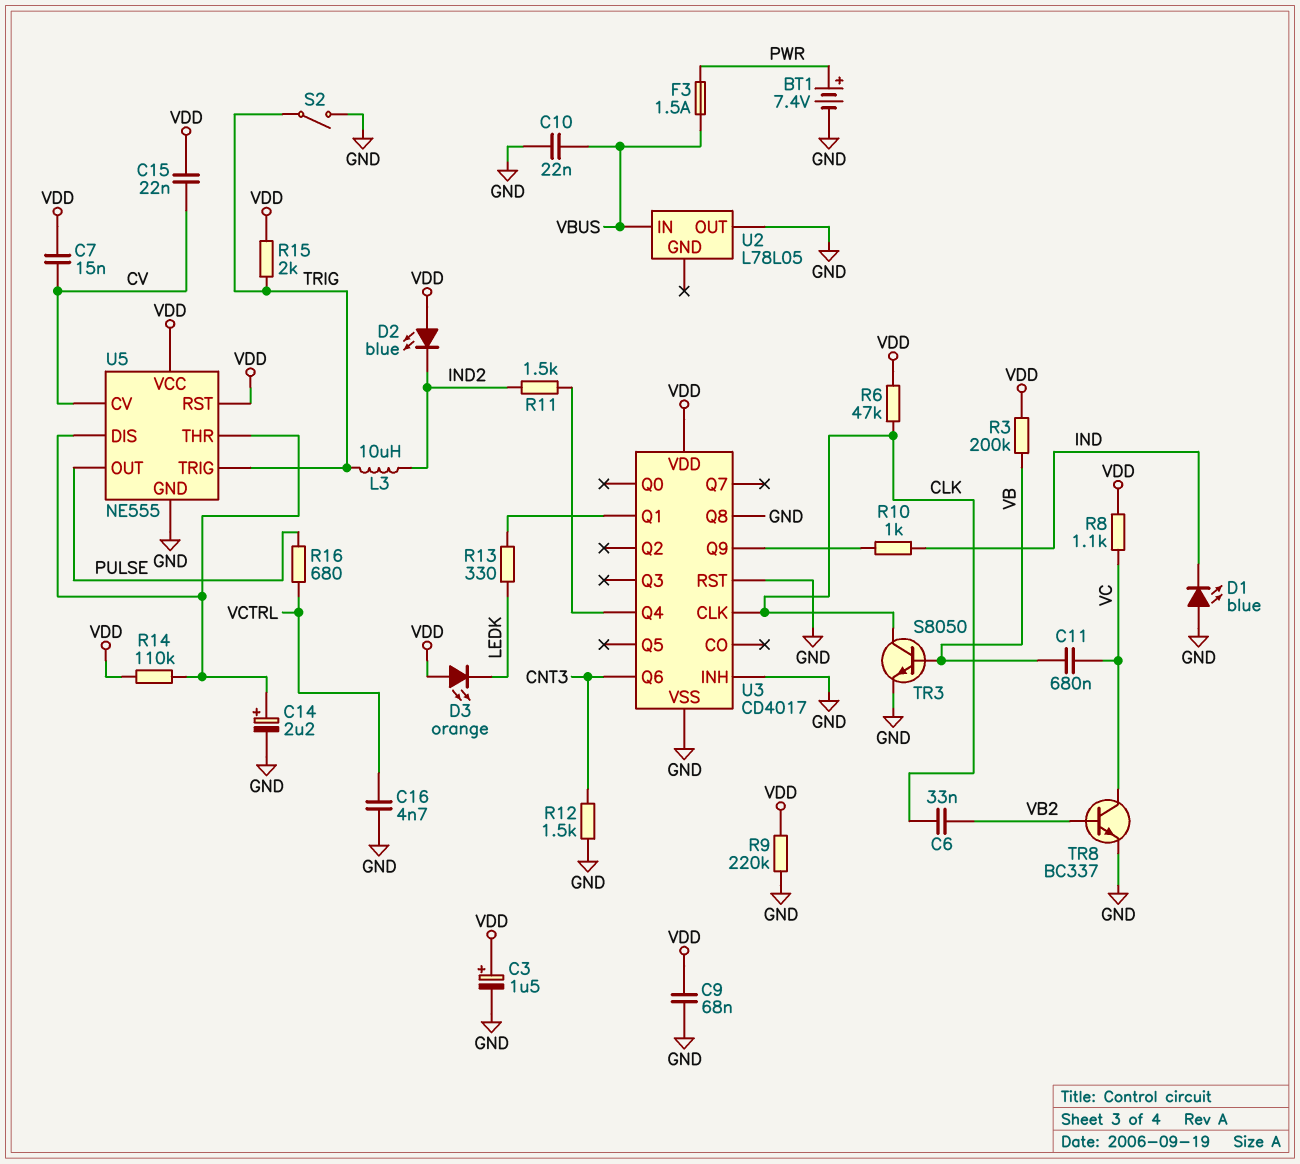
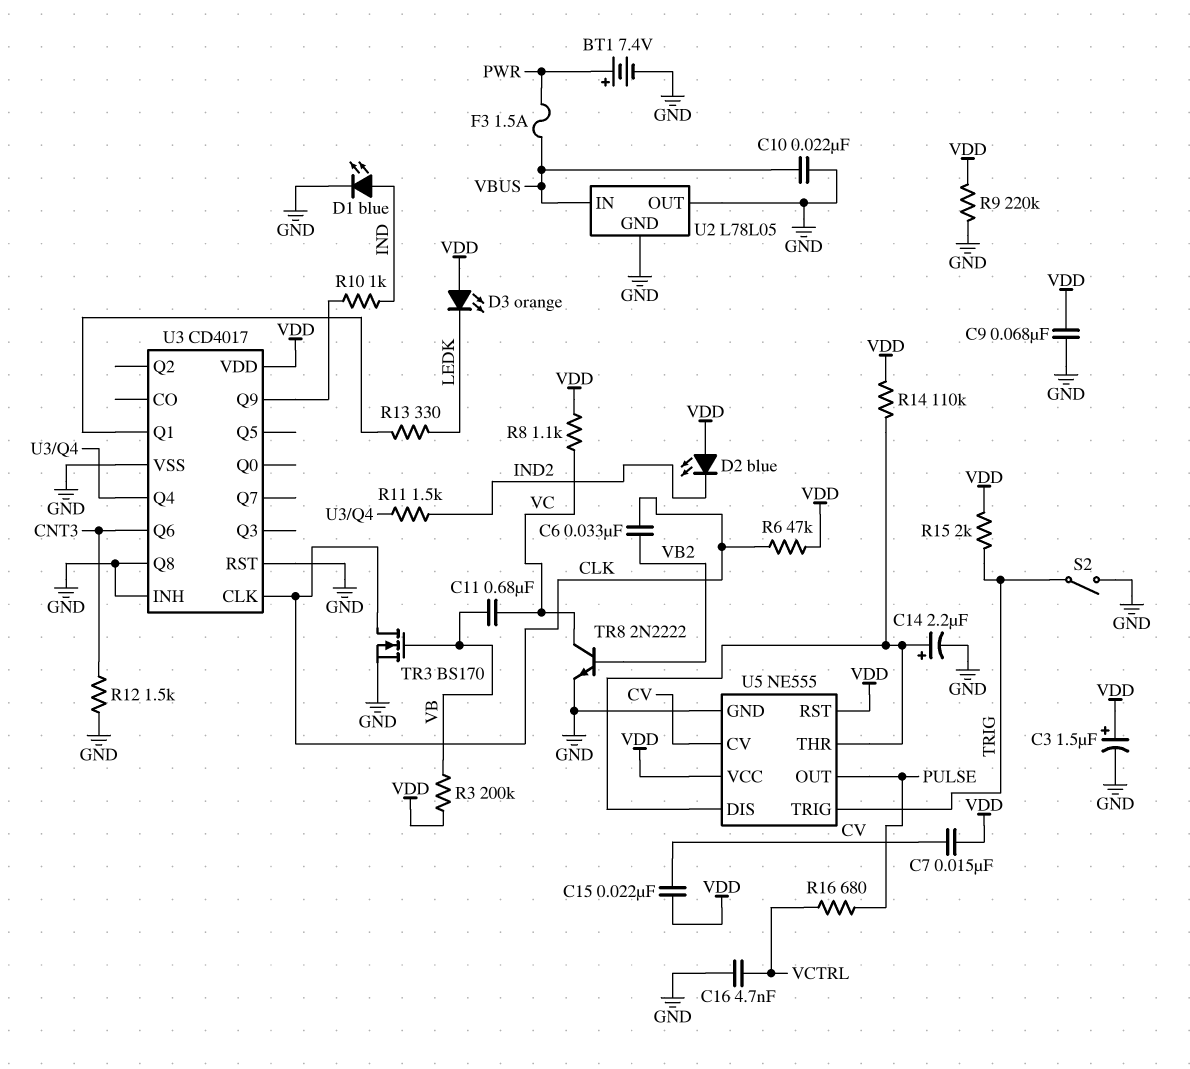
D1: LED blue (A GND, K IND) -> LED blue (A IND, K GND)
L3: 10uH (IND2, TRIG) -> none
TR3: NPN S8050 (B VB, C CLK, E GND) -> NMOS BS170 (G VB, D CLK, S GND)
TR8: NPN BC337 (B VB2, C VC, E GND) -> NPN 2N2222 (B VB2, C VC, E GND)
U2 pin GND: none -> GND

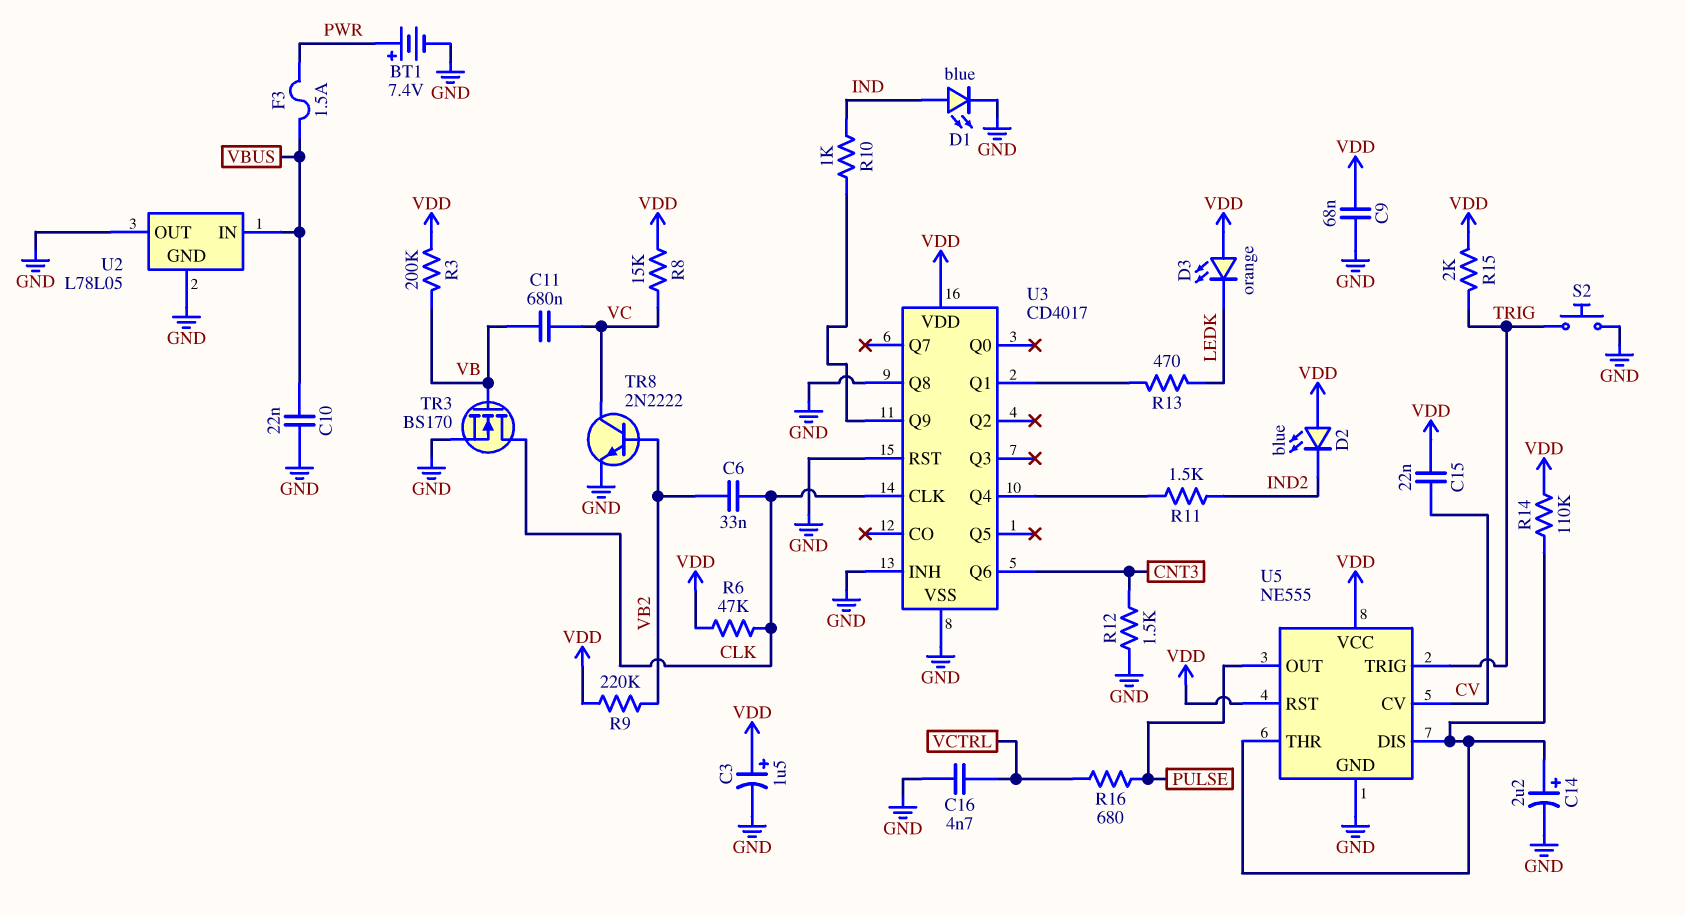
C7: 15nF (CV, VDD) -> none
R8: 1.1k (VC, VDD) -> 15k (VC, VDD)
R9: 220k (GND, VDD) -> 220k (VB2, VDD)
R13: 330 (LEDK, U3/Q1) -> 470 (LEDK, U3/Q1)
S2: switch (GND, TRIG) -> button (GND, TRIG)

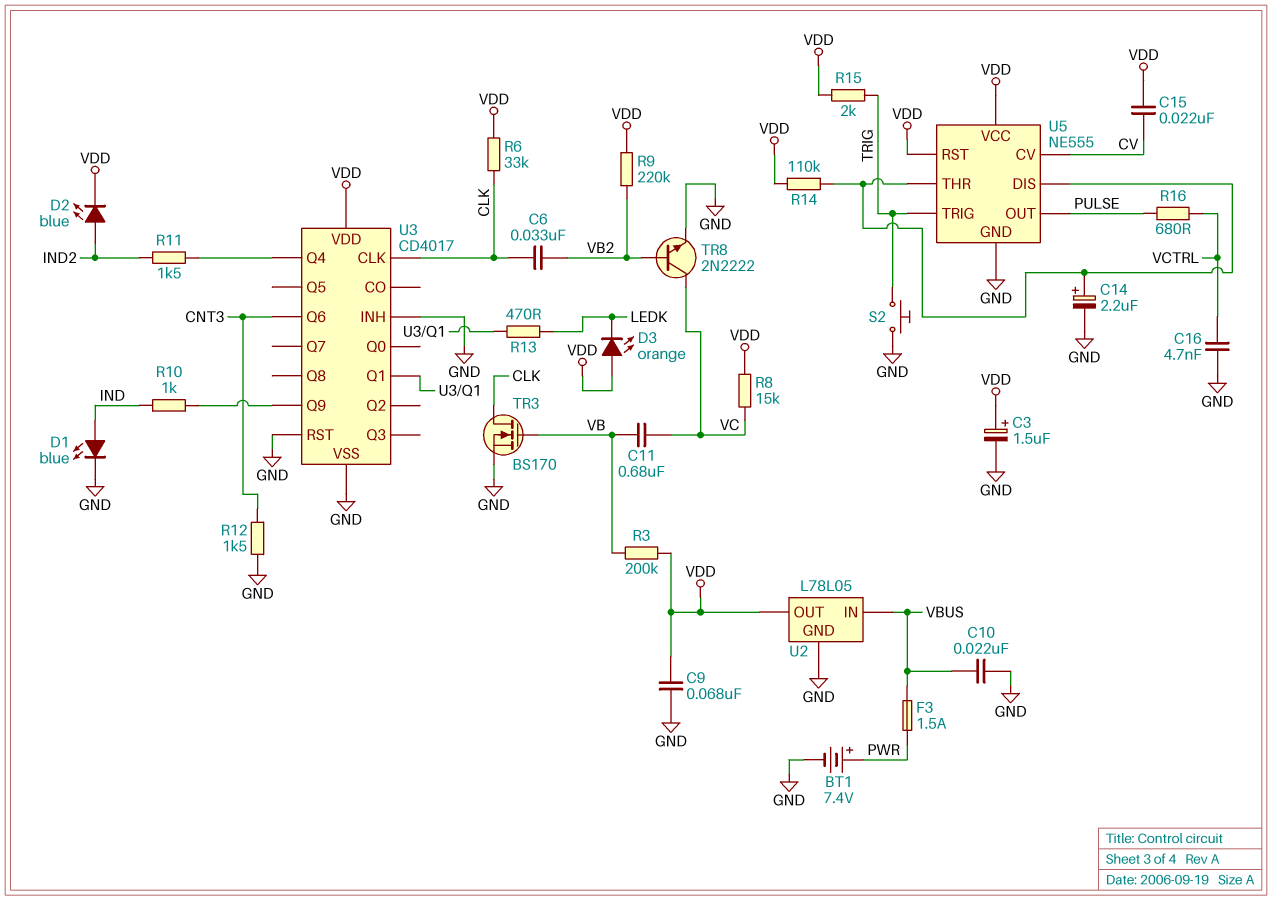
D2: LED blue (A VDD, K IND2) -> LED blue (A IND2, K VDD)
R6: 47k (CLK, VDD) -> 33k (CLK, VDD)
U2 pin OUT: GND -> VDD
U3 pin Q8: GND -> none

